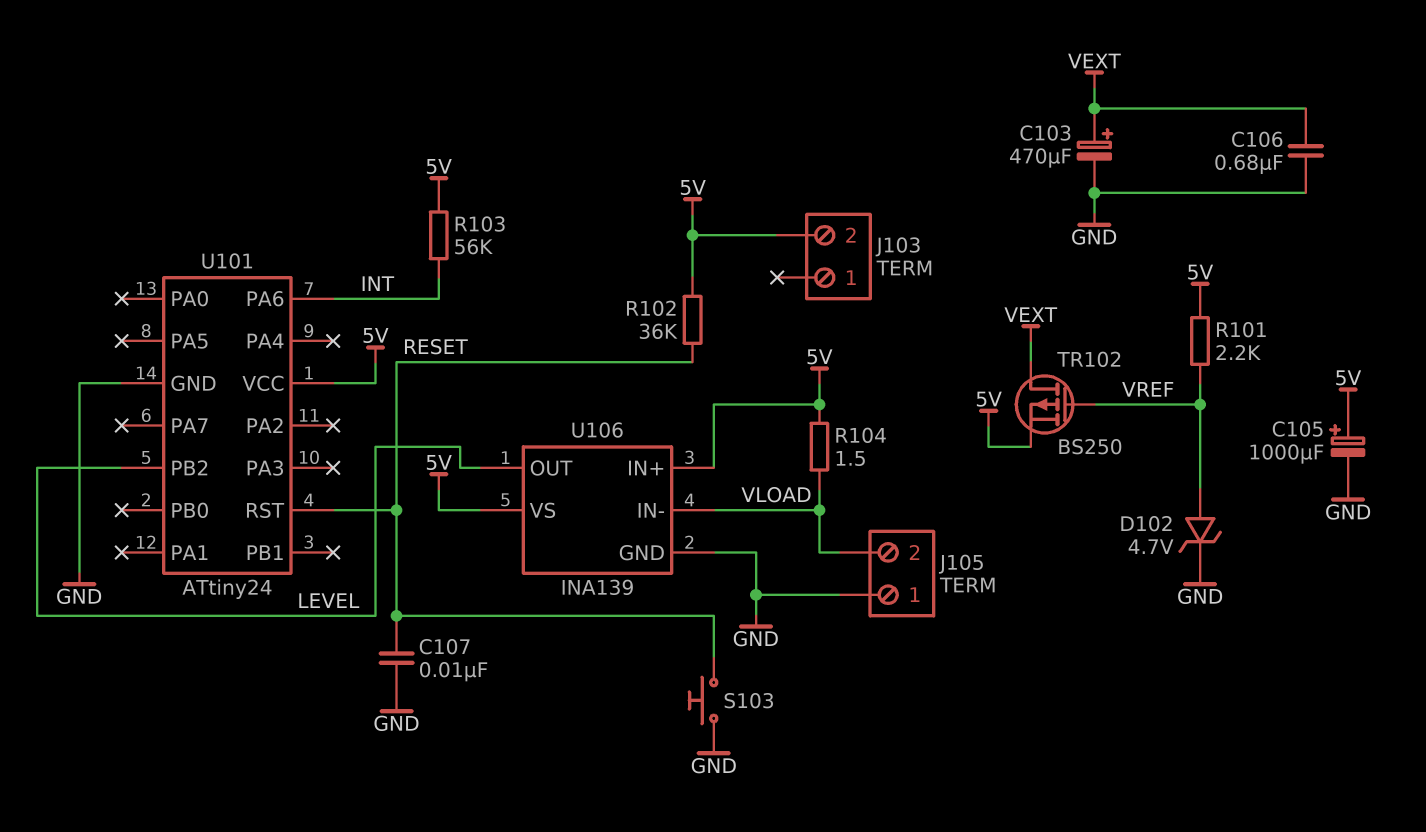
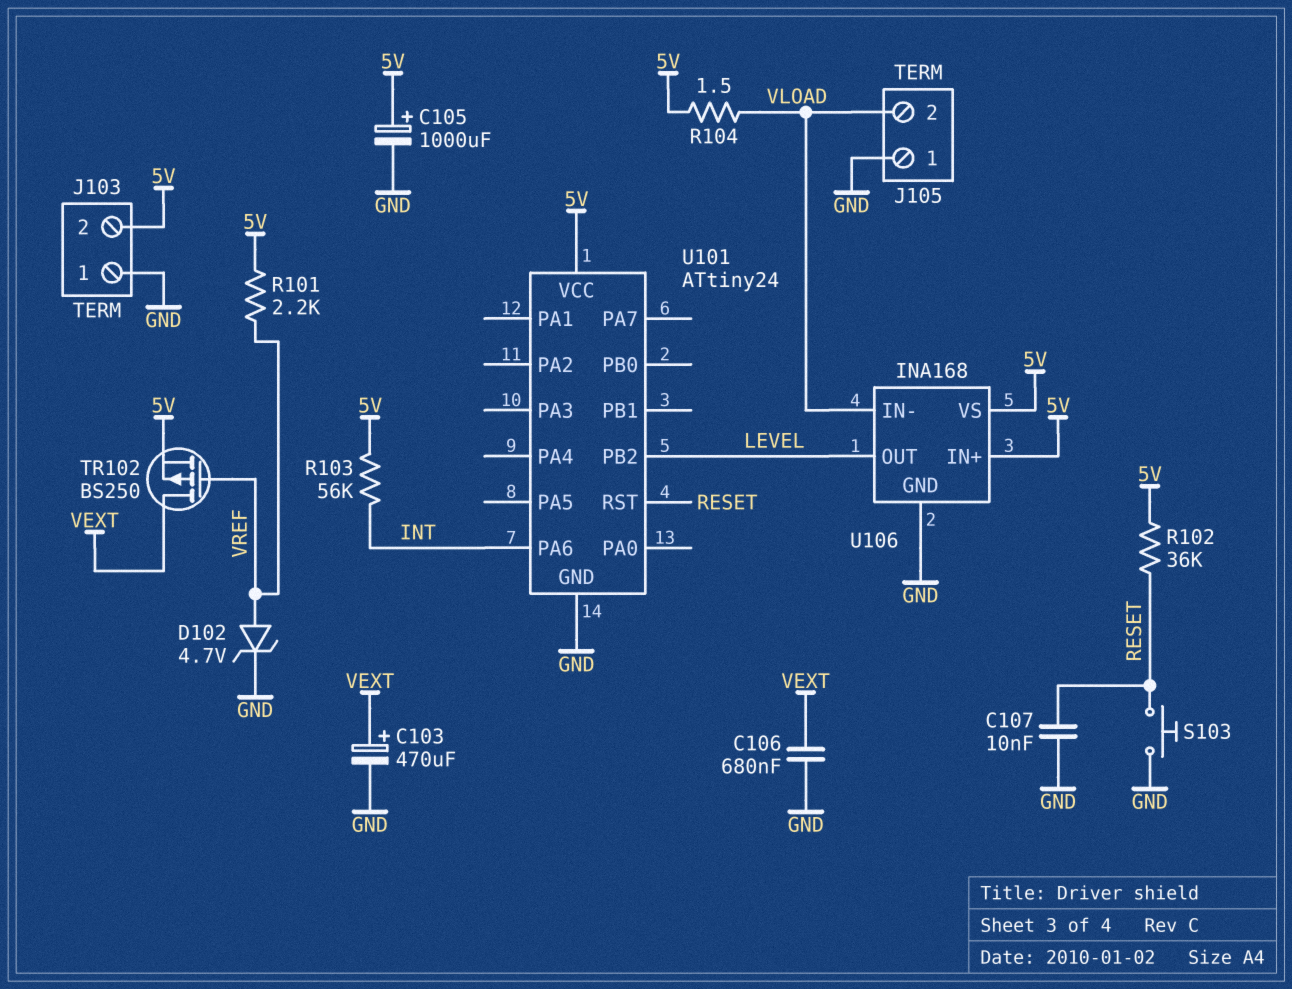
J103 pin 1: none -> GND
U106: INA139 -> INA168

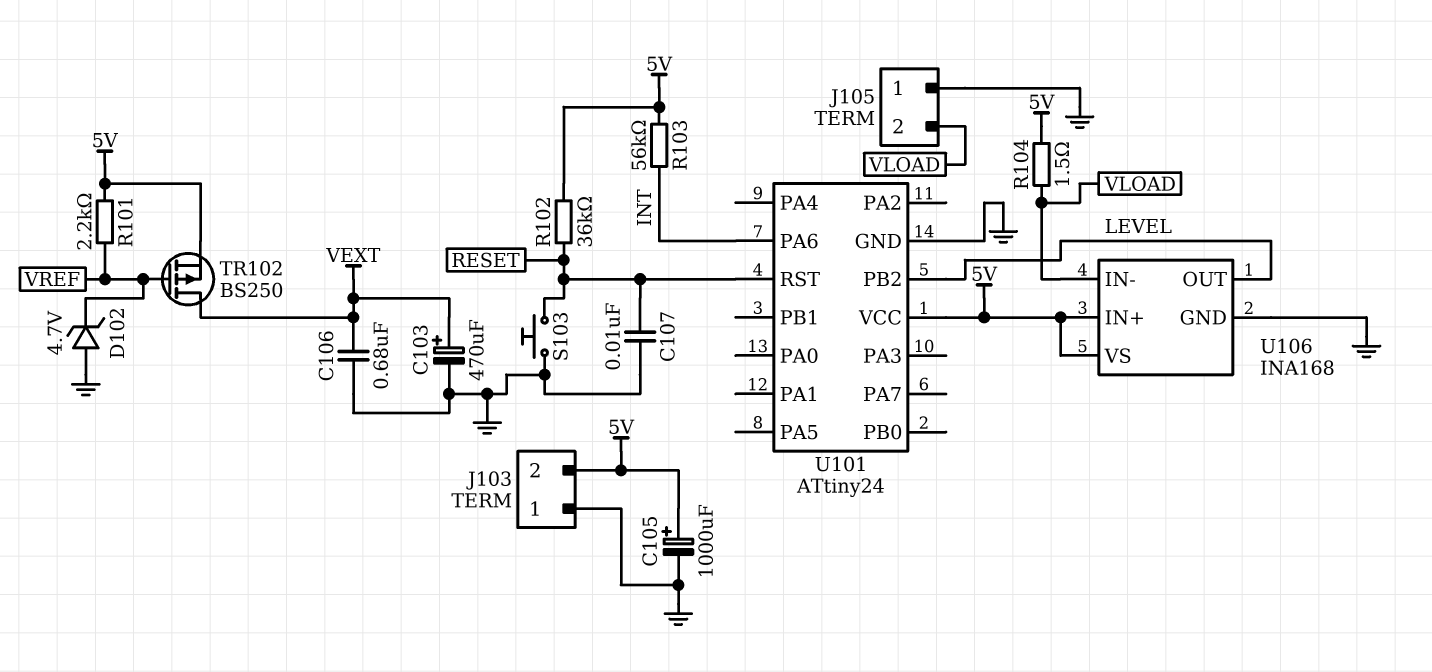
D102: zener 4.7V (A VREF, K GND) -> zener 4.7V (A GND, K VREF)

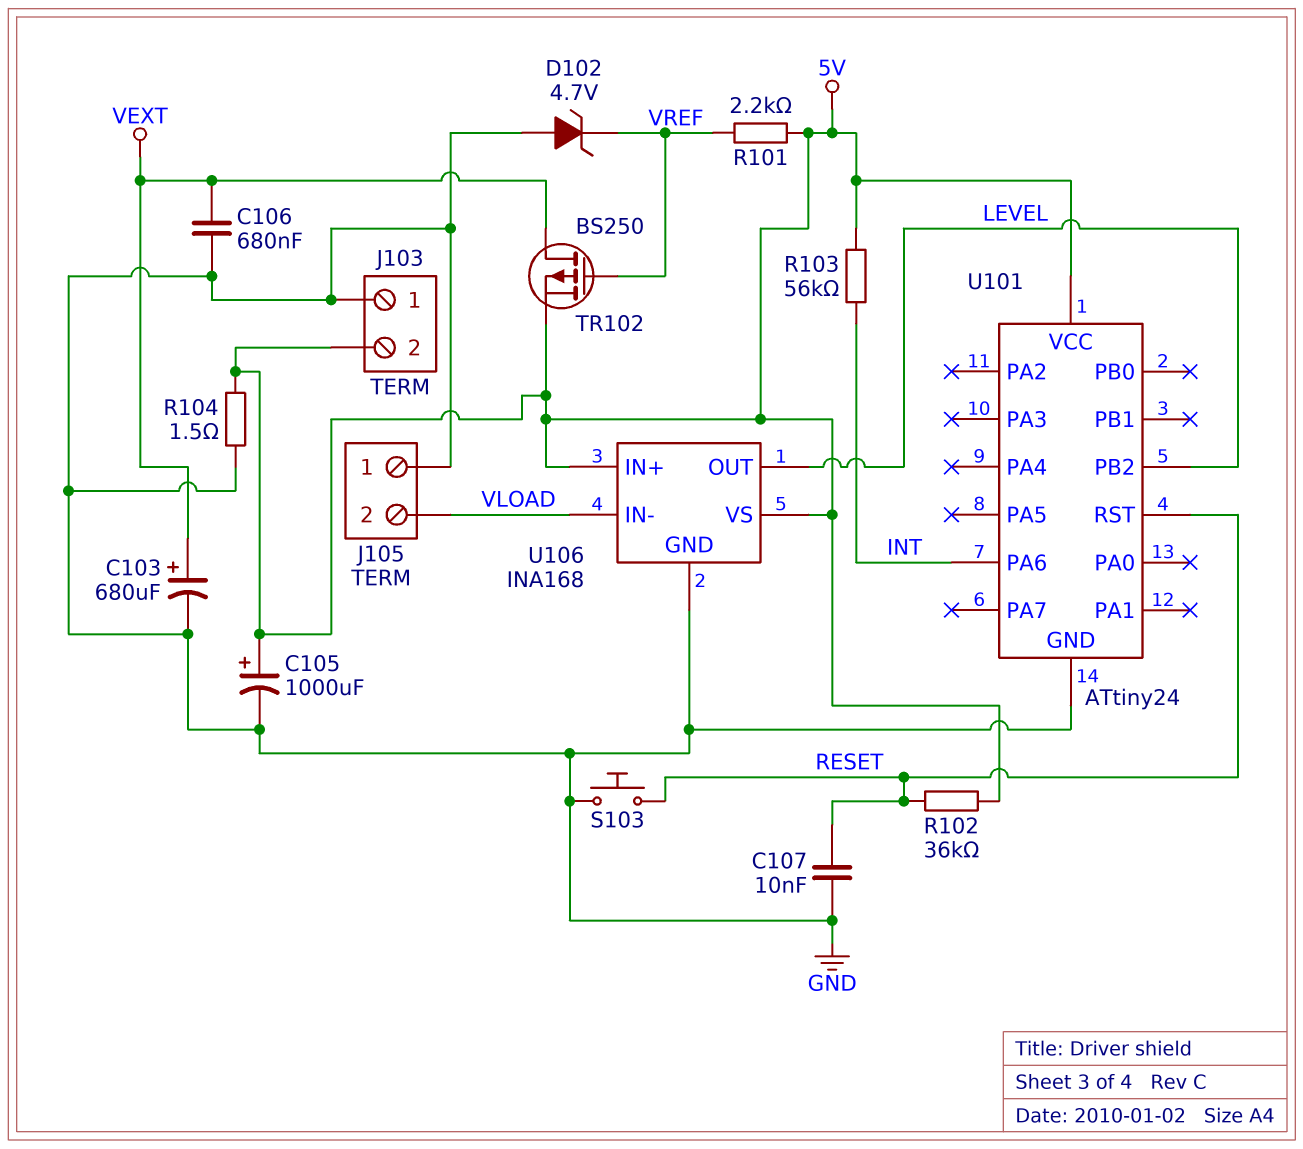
C103: 470uF (plus VEXT, minus GND) -> 680uF (plus VEXT, minus GND)
R104: 1.5 (5V, VLOAD) -> 1.5 (5V, GND)

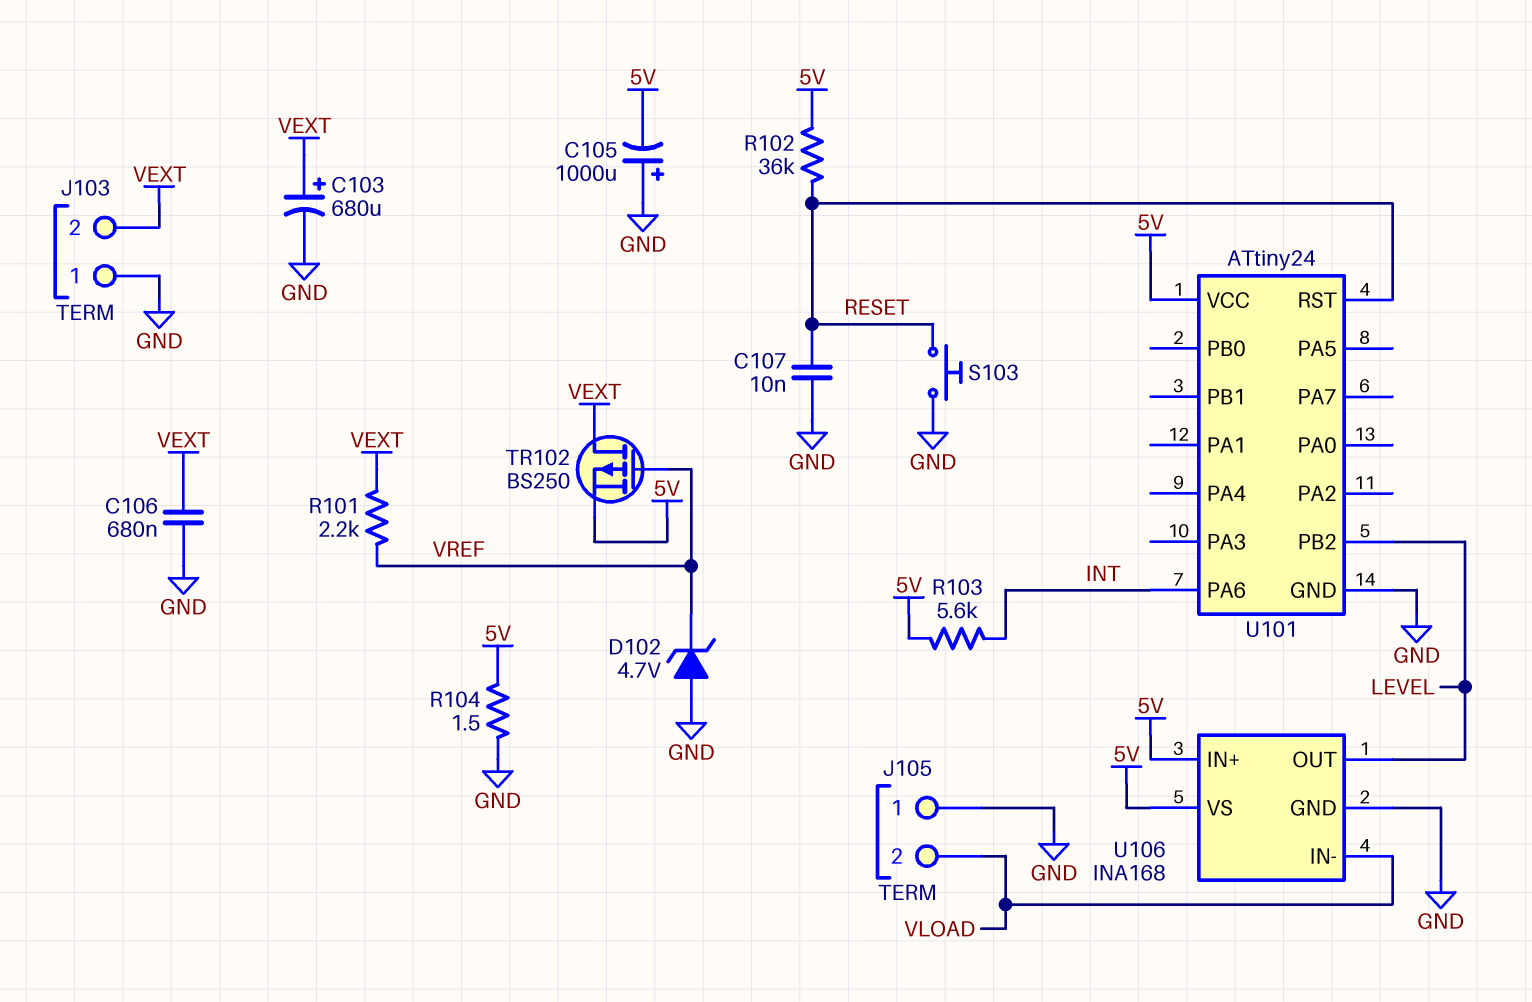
C105: 1000uF (plus 5V, minus GND) -> 1000uF (plus GND, minus 5V)
J103 pin 2: 5V -> VEXT
R101: 2.2k (5V, VREF) -> 2.2k (VEXT, VREF)
R103: 56k (5V, INT) -> 5.6k (5V, INT)

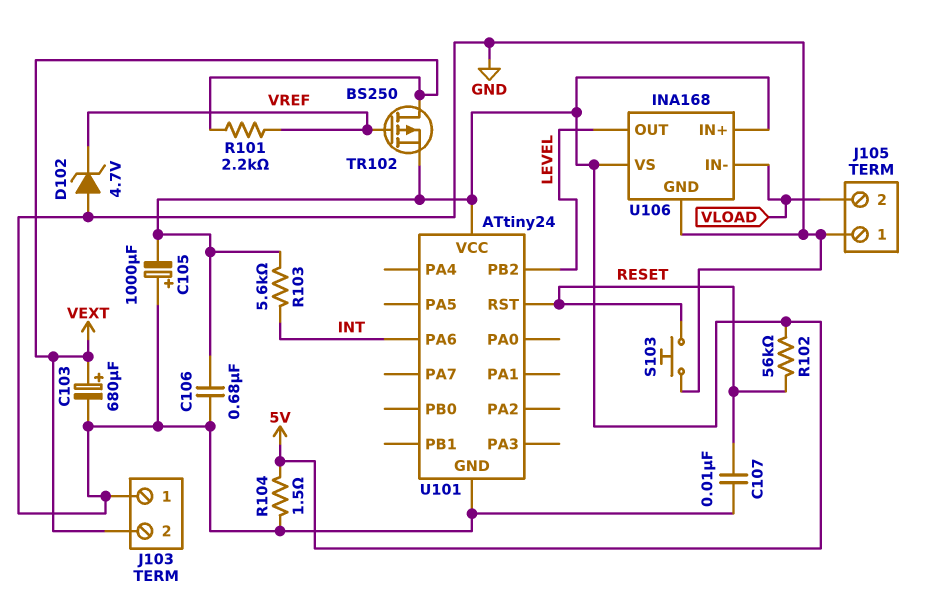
C106: 680nF (GND, VEXT) -> 680nF (5V, GND)
R102: 36k (5V, RESET) -> 56k (5V, RESET)

